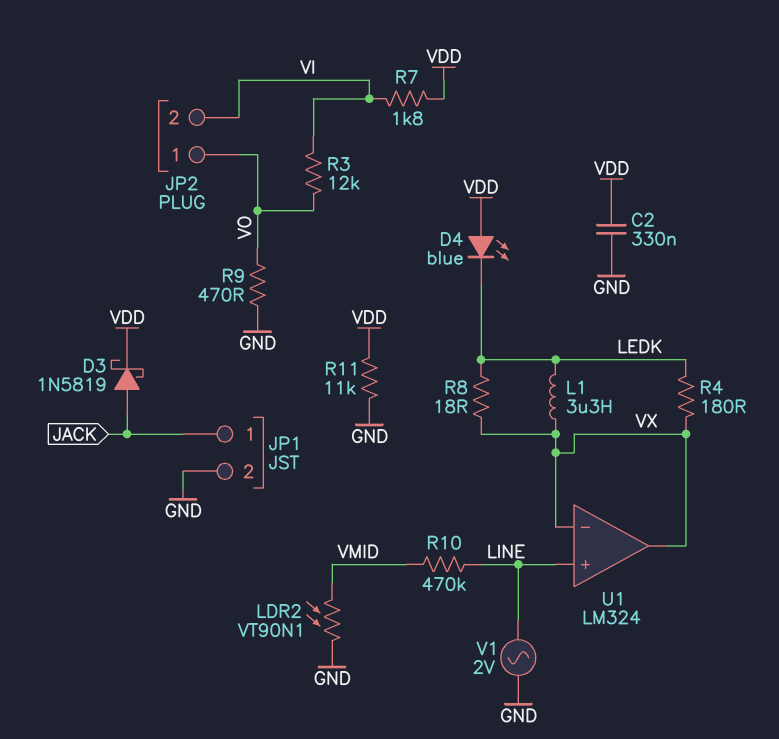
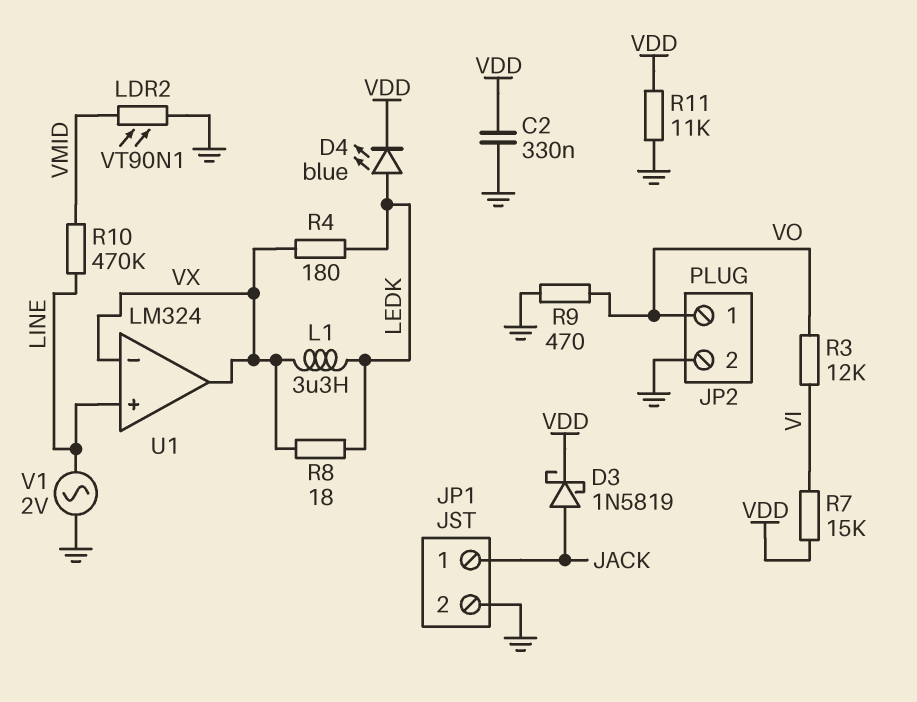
D4: LED blue (A VDD, K LEDK) -> LED blue (A LEDK, K VDD)
JP2 pin 2: VI -> GND
R7: 1.8k (VDD, VI) -> 15k (VDD, VI)

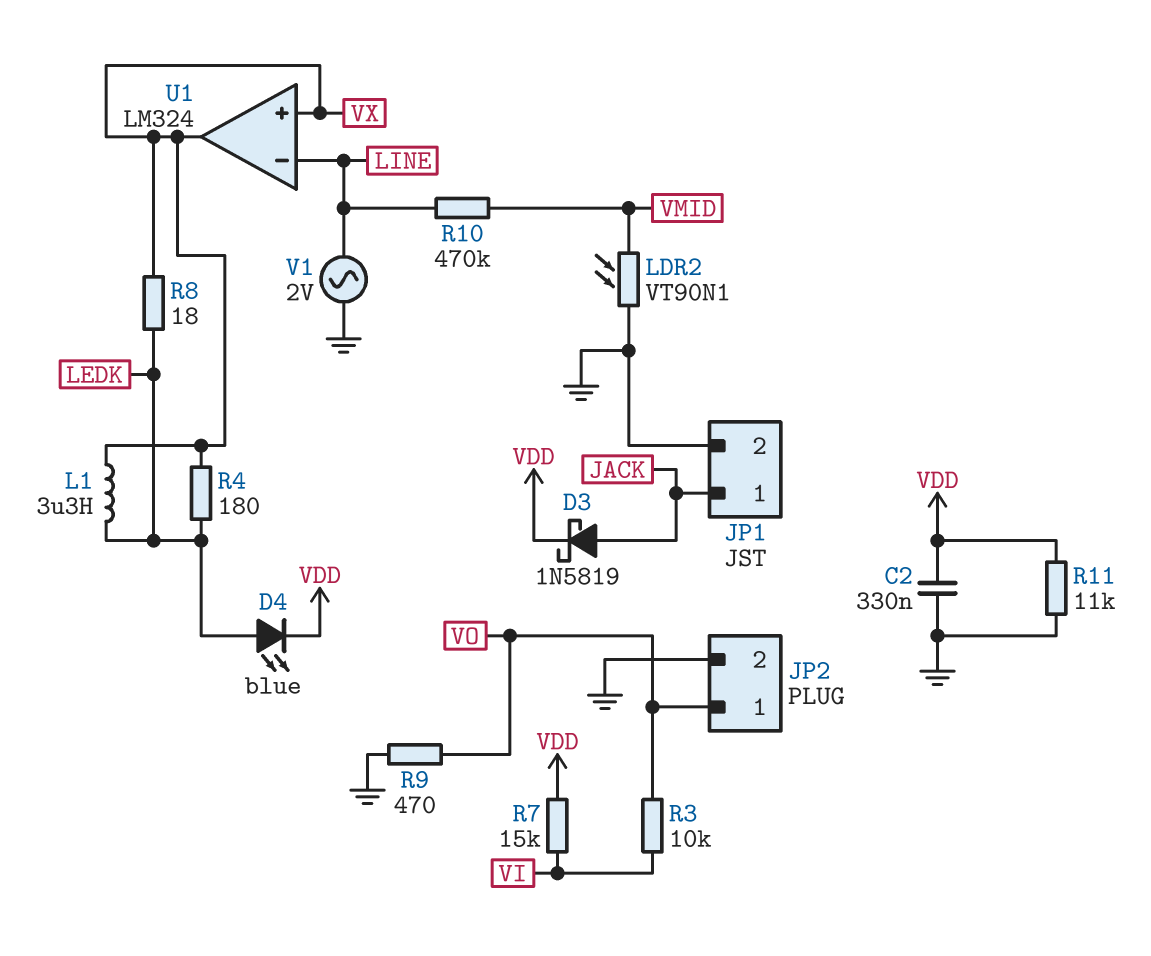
R3: 12k (VI, VO) -> 10k (VI, VO)
U1 pin in+: LINE -> VX
U1 pin in-: VX -> LINE

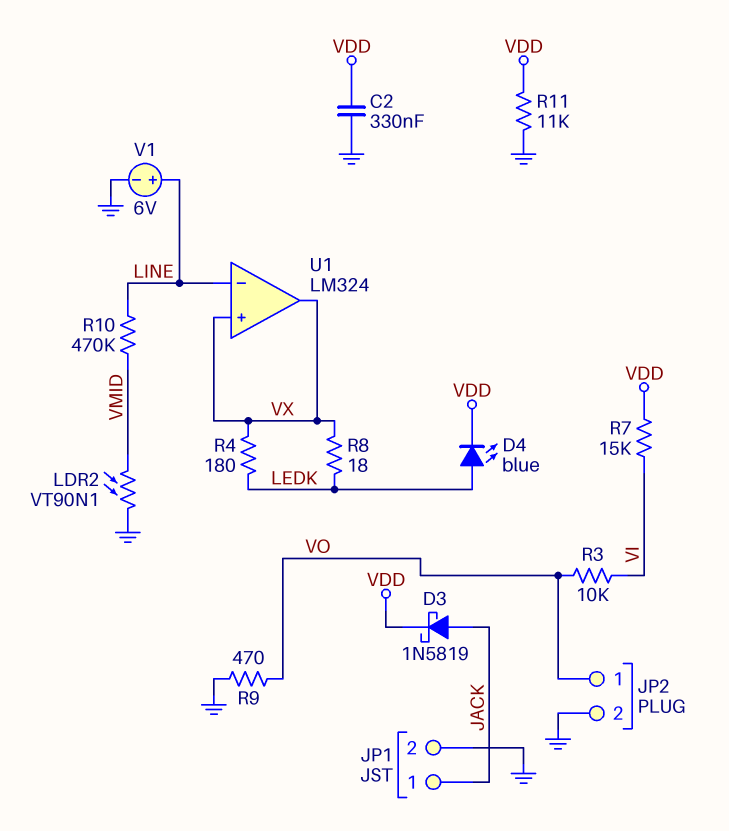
L1: 3.3uH (LEDK, VX) -> none
V1: AC 2V (GND, LINE) -> 6V (plus LINE, minus GND)

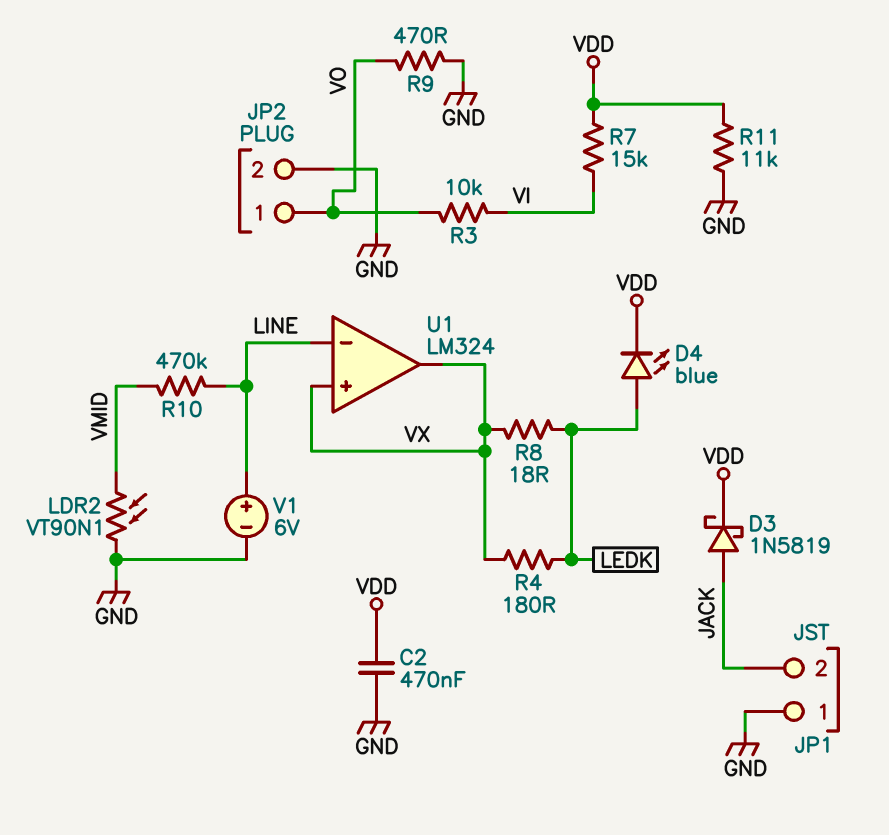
C2: 330nF (GND, VDD) -> 470nF (GND, VDD)
JP1 pin 1: JACK -> GND
JP1 pin 2: GND -> JACK

